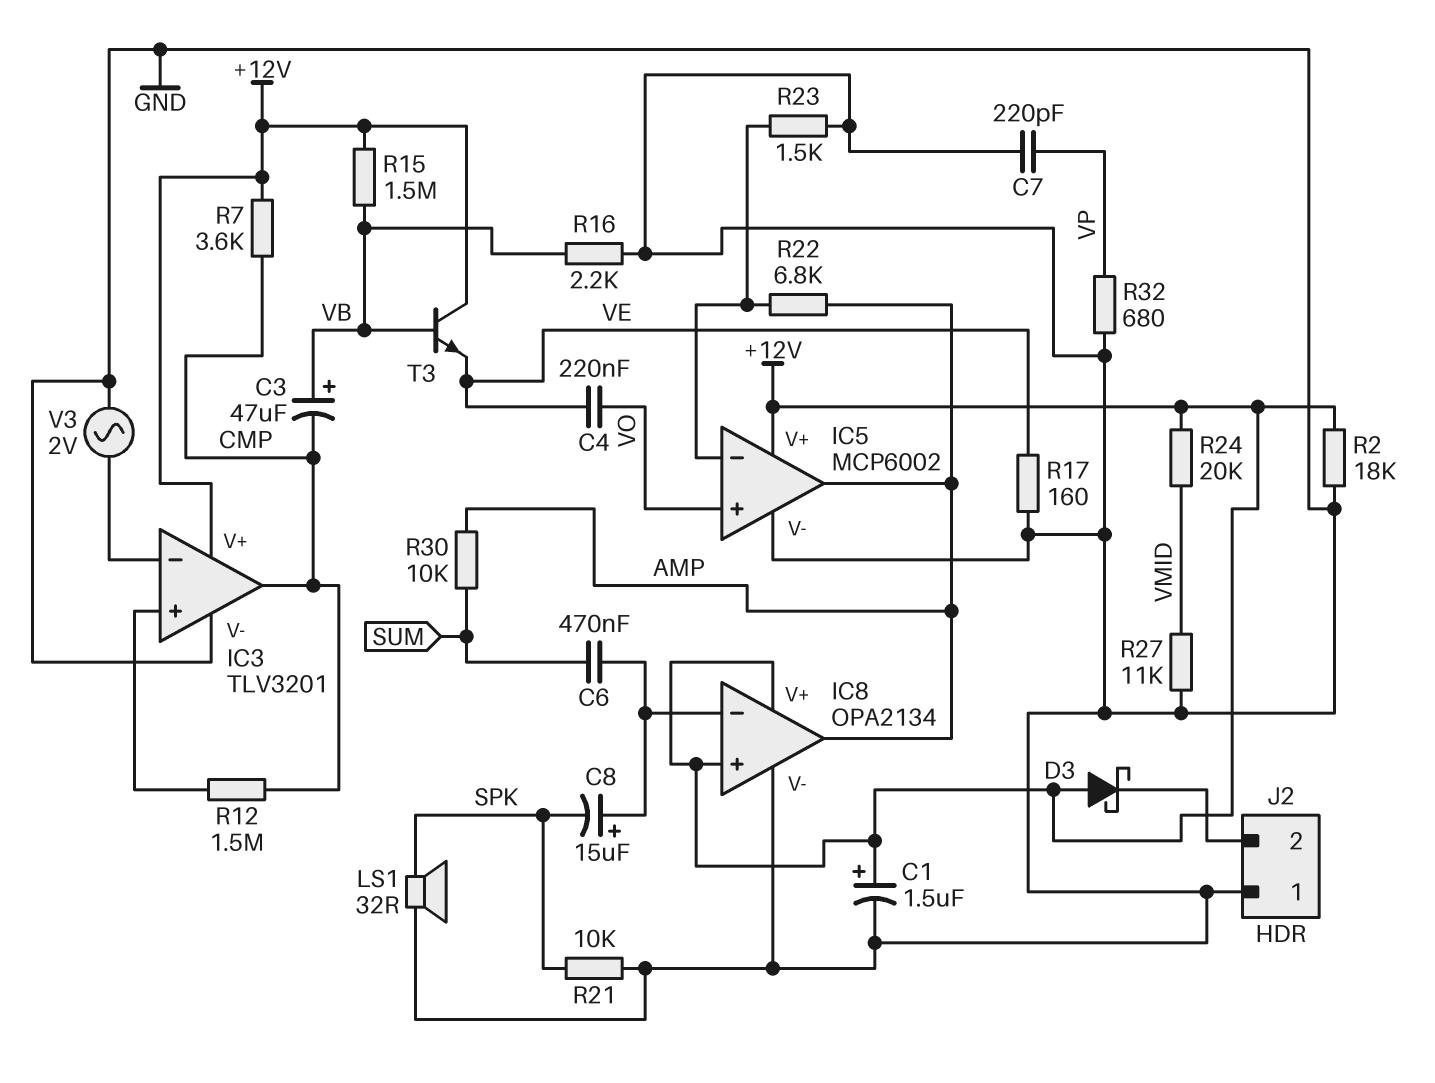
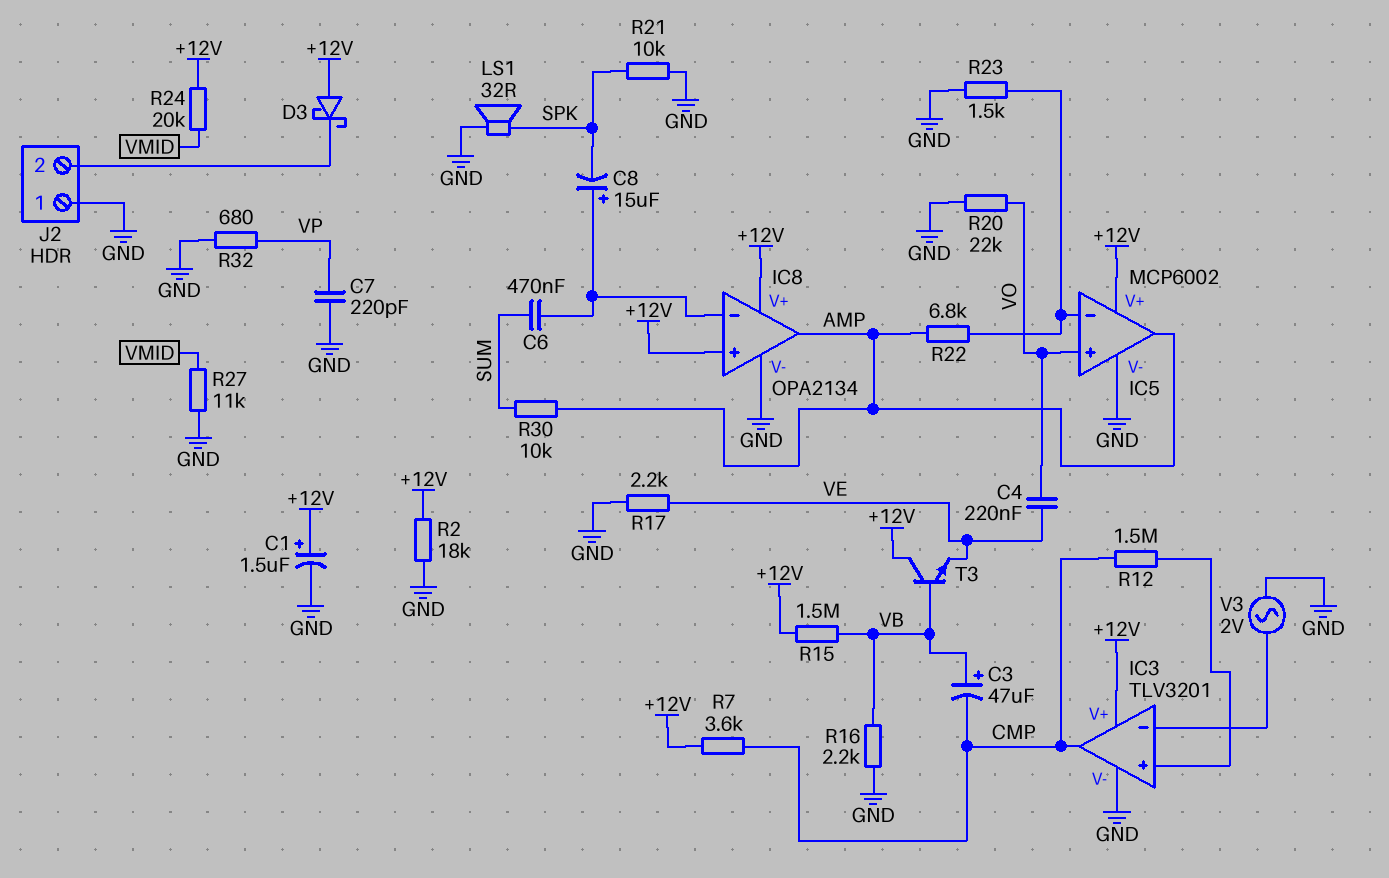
R17: 160 (GND, VE) -> 2.2k (GND, VE)
R20: none -> 22k (GND, VO)

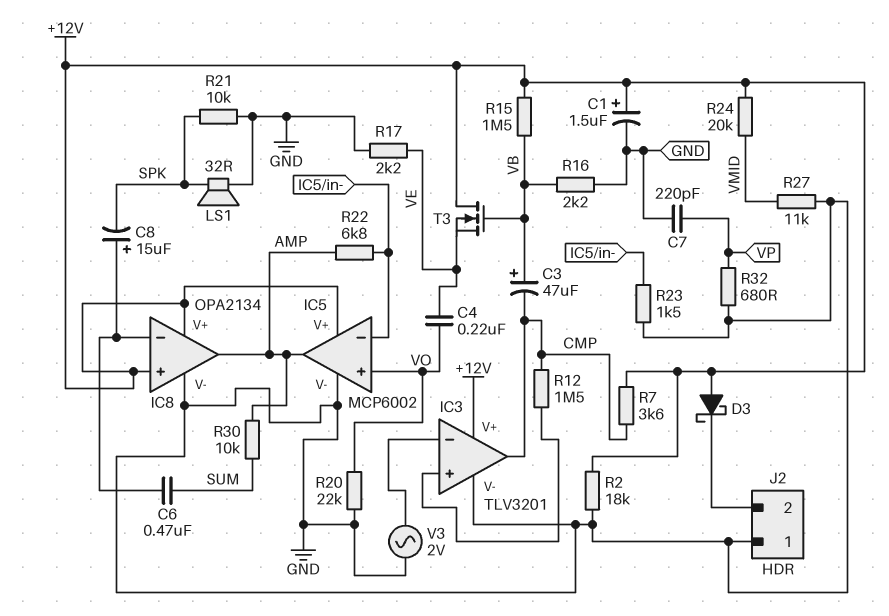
T3: NPN (B VB, C +12V, E VE) -> NMOS (G VB, D +12V, S VE)

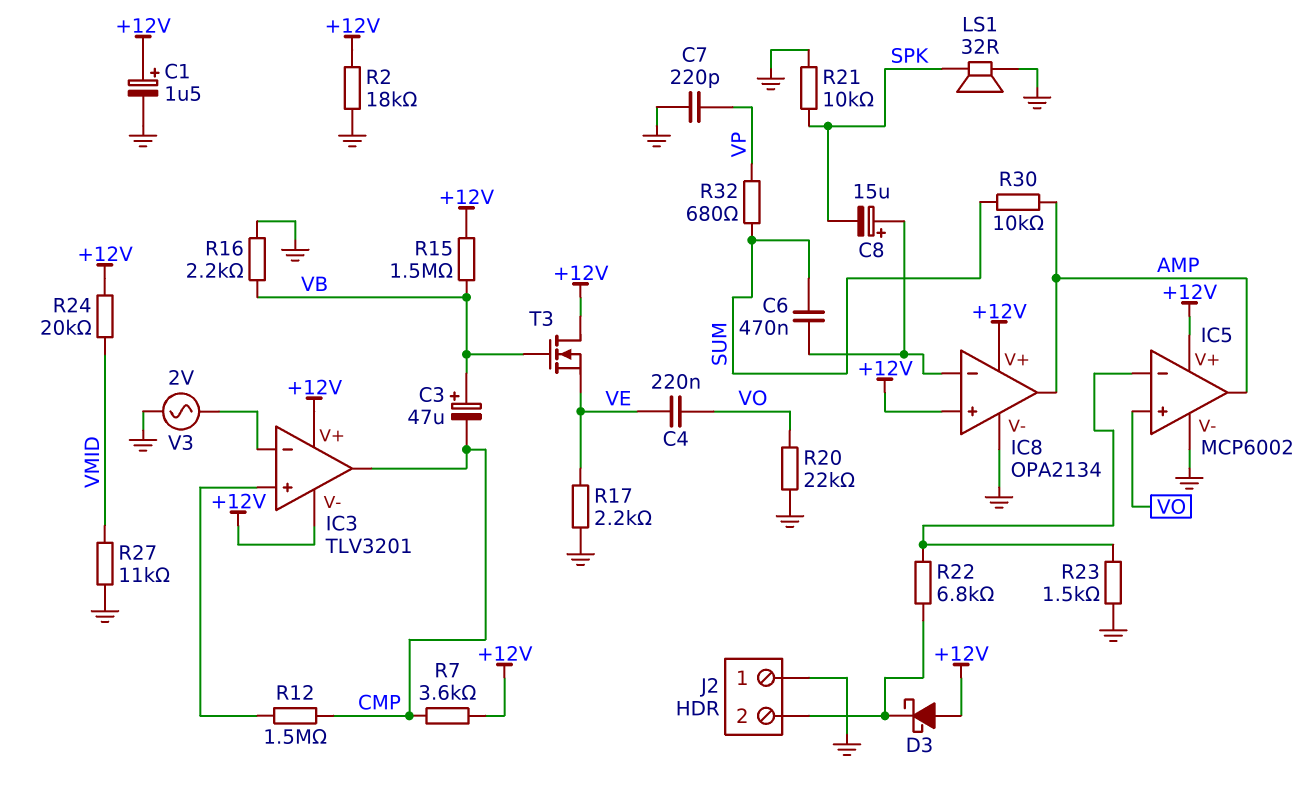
IC3 pin V-: GND -> +12V
R22: 6.8k (AMP, IC5/in-) -> 6.8k (IC5/in-, J2/2)
R32: 680 (GND, VP) -> 680 (SUM, VP)

